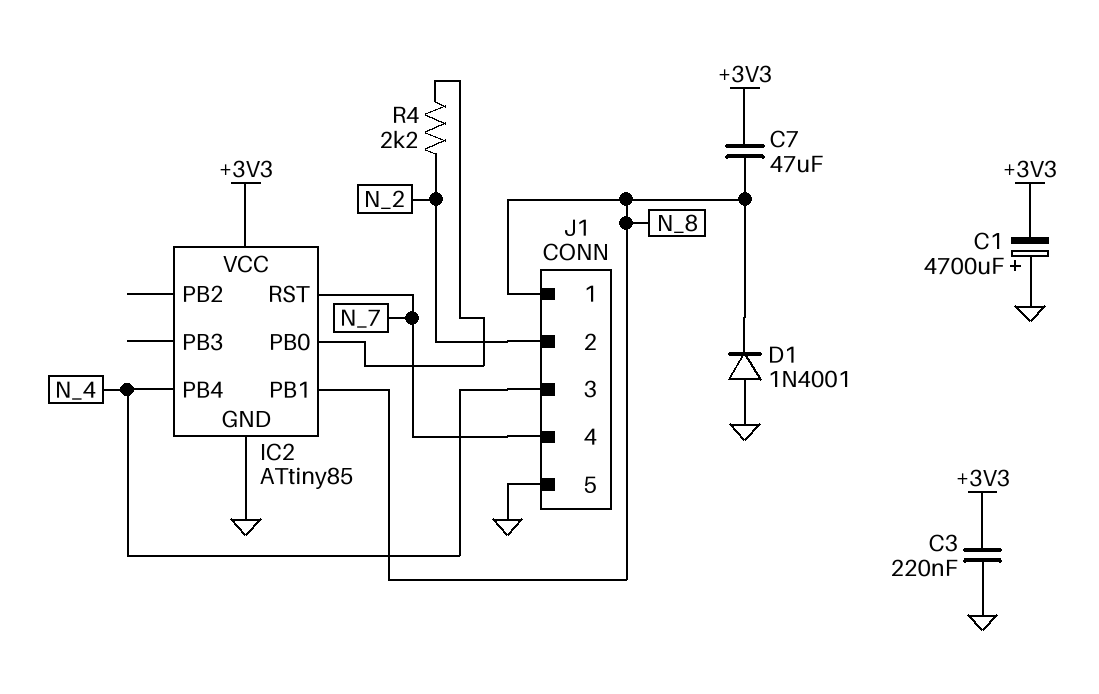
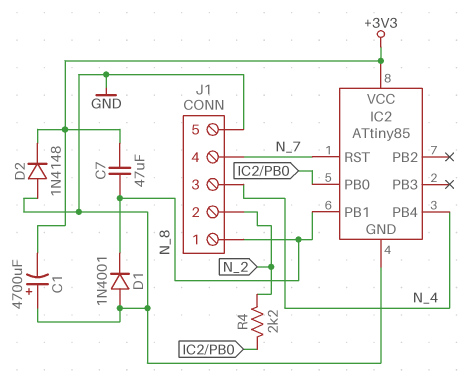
C3: 220nF (+3V3, GND) -> none
D2: none -> diode 1N4148 (A GND, K +3V3)

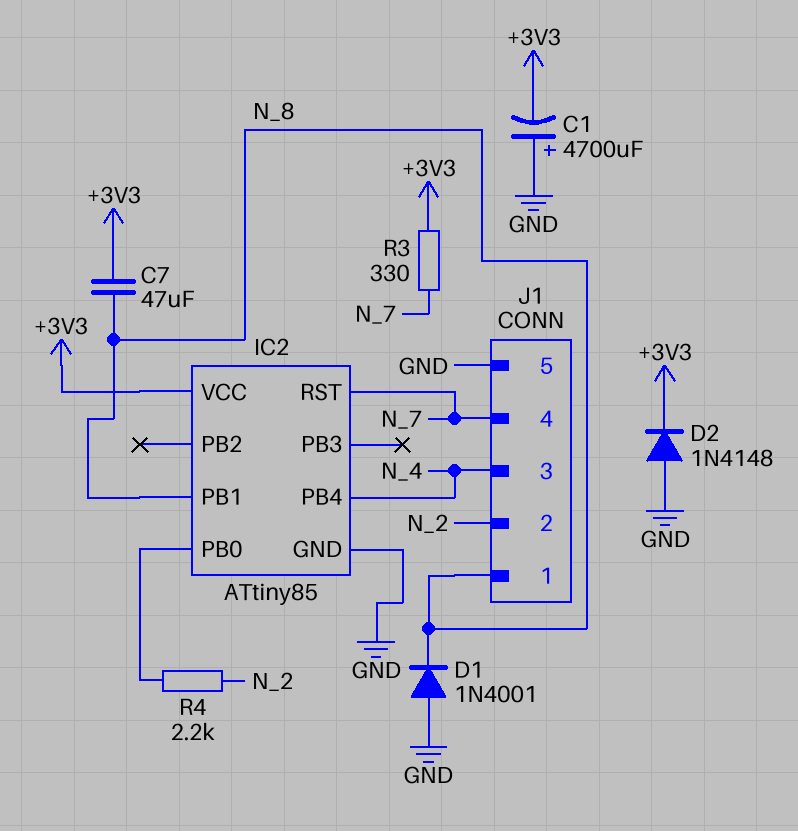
R3: none -> 330 (+3V3, N_7)

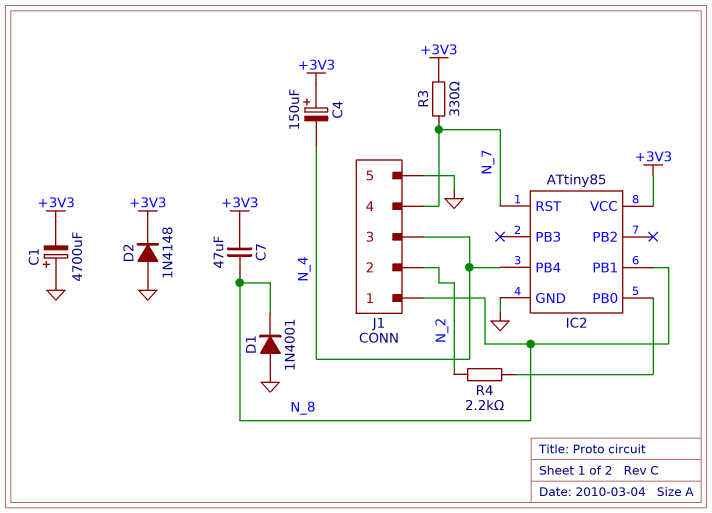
C4: none -> 150uF (plus +3V3, minus N_4)

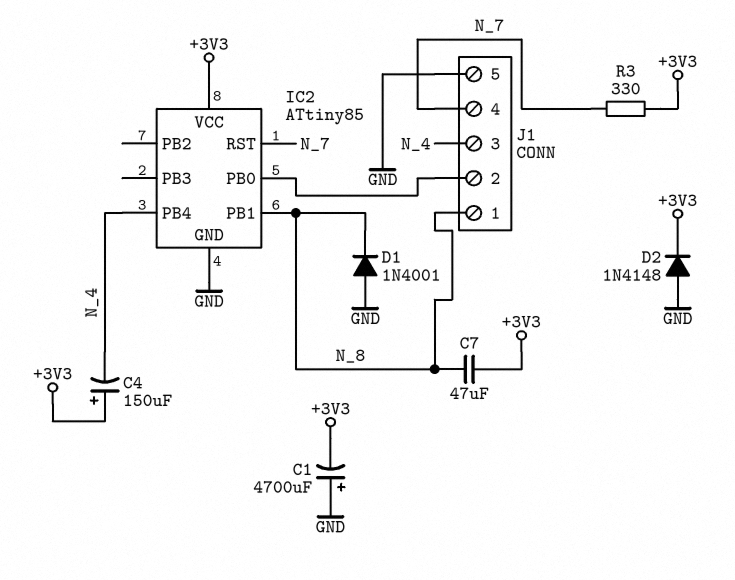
J1 pin 2: N_2 -> IC2/PB0
R4: 2.2k (IC2/PB0, N_2) -> none

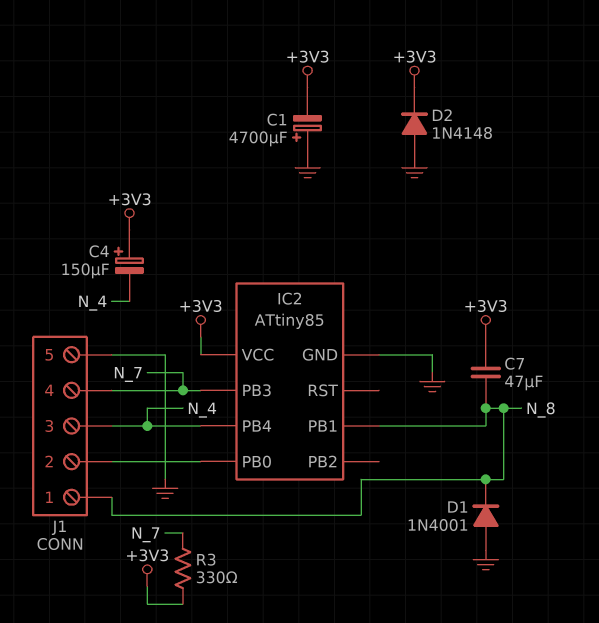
IC2 pin PB3: none -> N_7
IC2 pin RST: N_7 -> none

